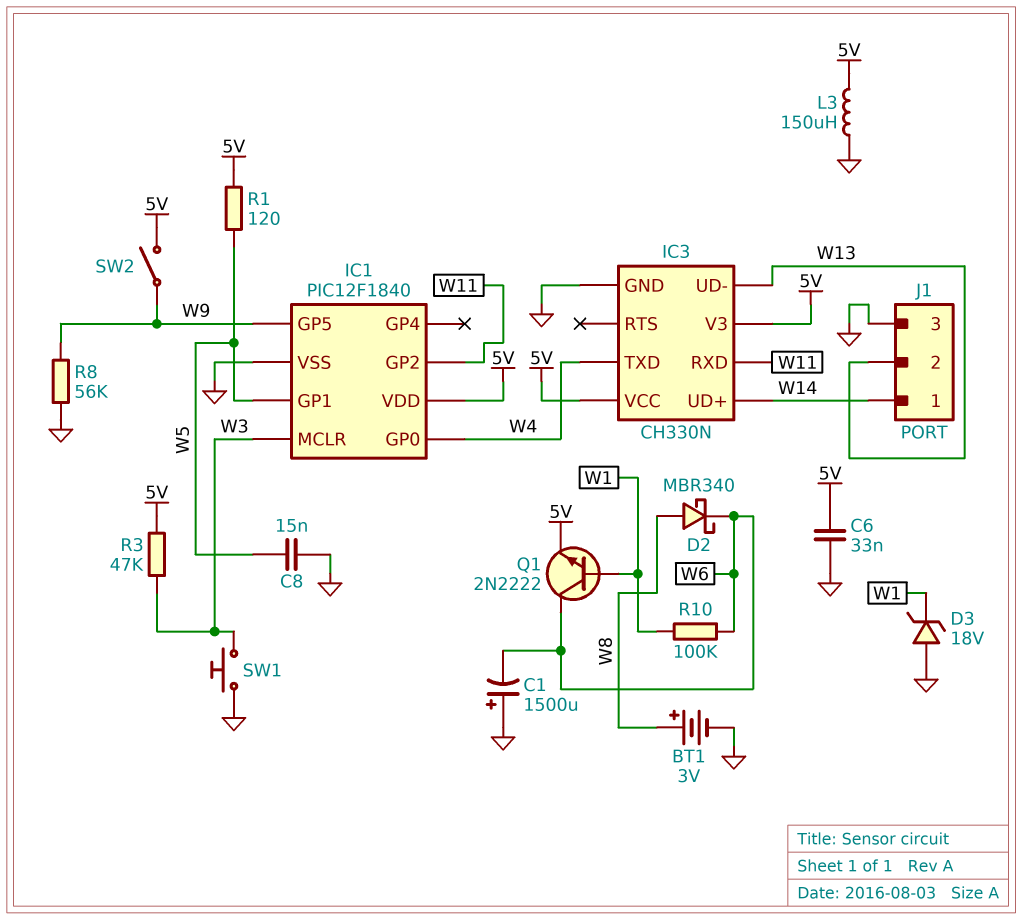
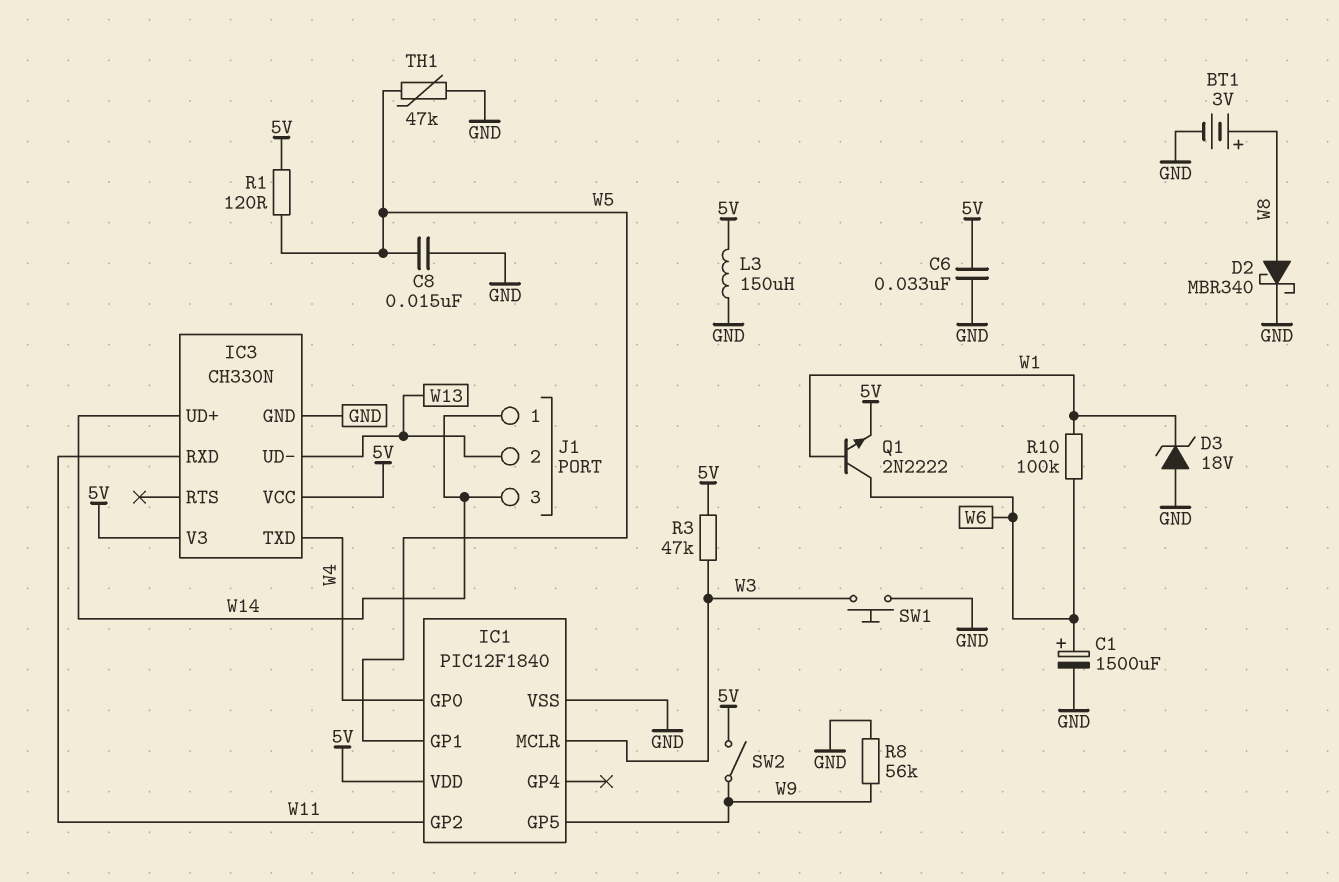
C1: 1500uF (plus GND, minus W6) -> 1500uF (plus W6, minus GND)
D2: schottky MBR340 (A W8, K W6) -> schottky MBR340 (A W8, K GND)
J1 pin 3: GND -> W14
TH1: none -> 47k (GND, W5)

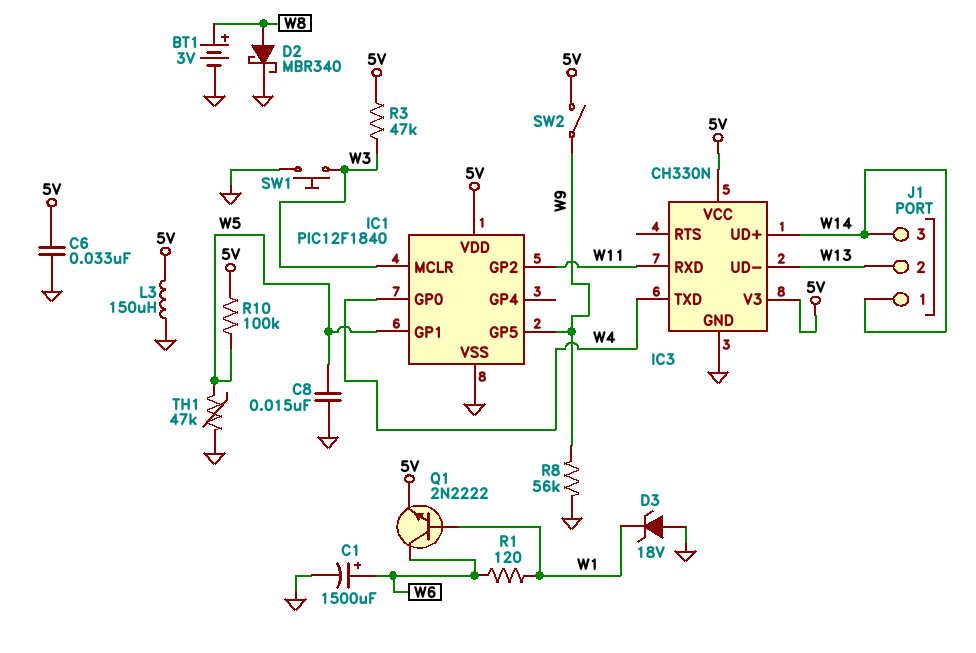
R1: 120 (5V, W5) -> 120 (W1, W6)
R10: 100k (W1, W6) -> 100k (5V, W5)

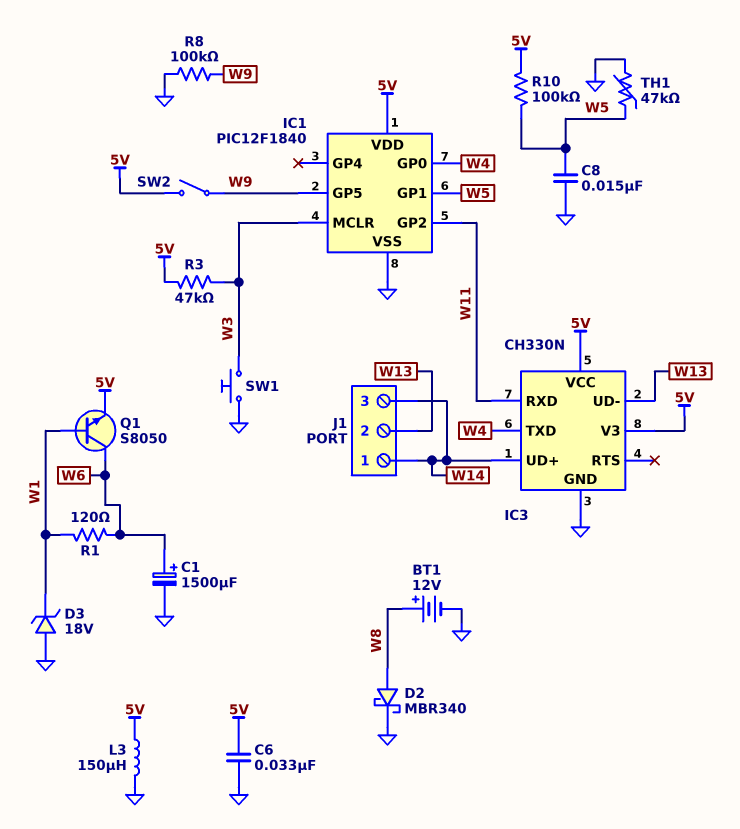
BT1: 3V (plus W8, minus GND) -> 12V (plus W8, minus GND)
Q1: NPN 2N2222 (B W1, C W6, E 5V) -> NPN S8050 (B W1, C W6, E 5V)
R8: 56k (GND, W9) -> 100k (GND, W9)

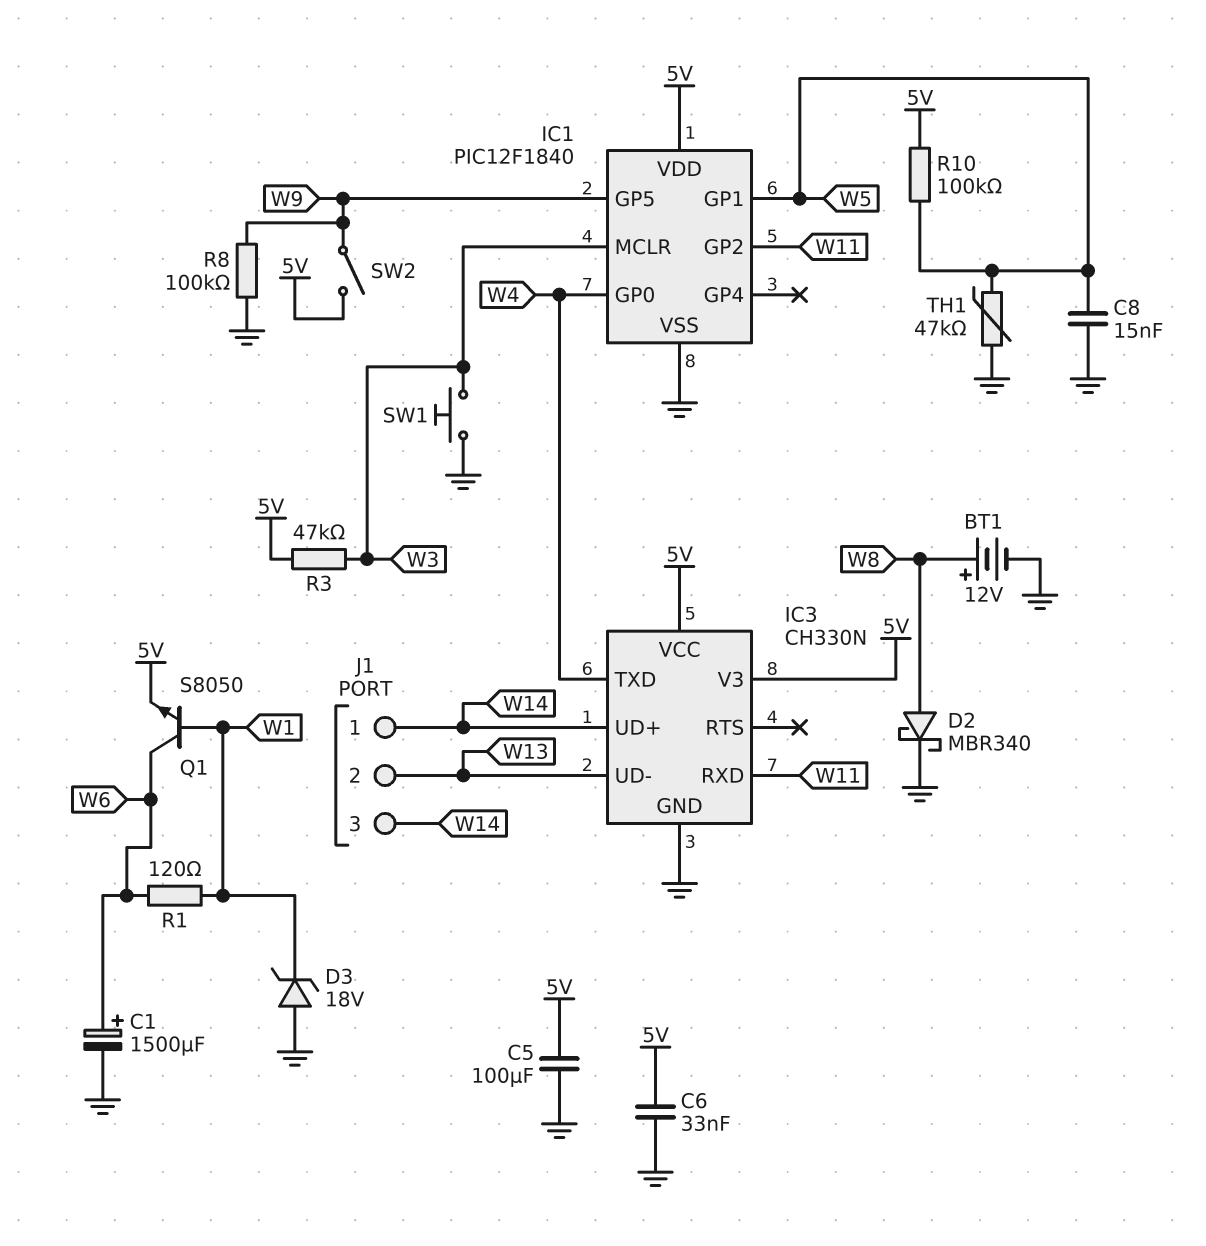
C5: none -> 100uF (5V, GND)
L3: 150uH (5V, GND) -> none

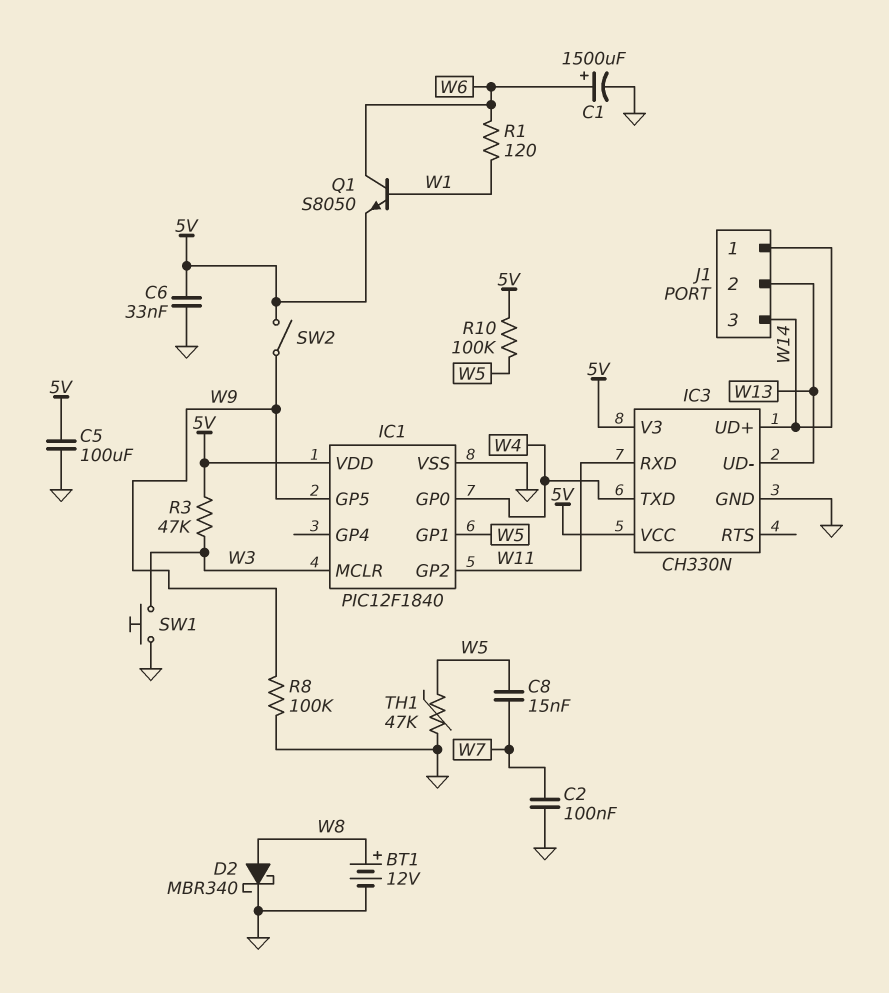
C2: none -> 100nF (GND, W7)
C8: 15nF (GND, W5) -> 15nF (W5, W7)
D3: zener 18V (A GND, K W1) -> none

